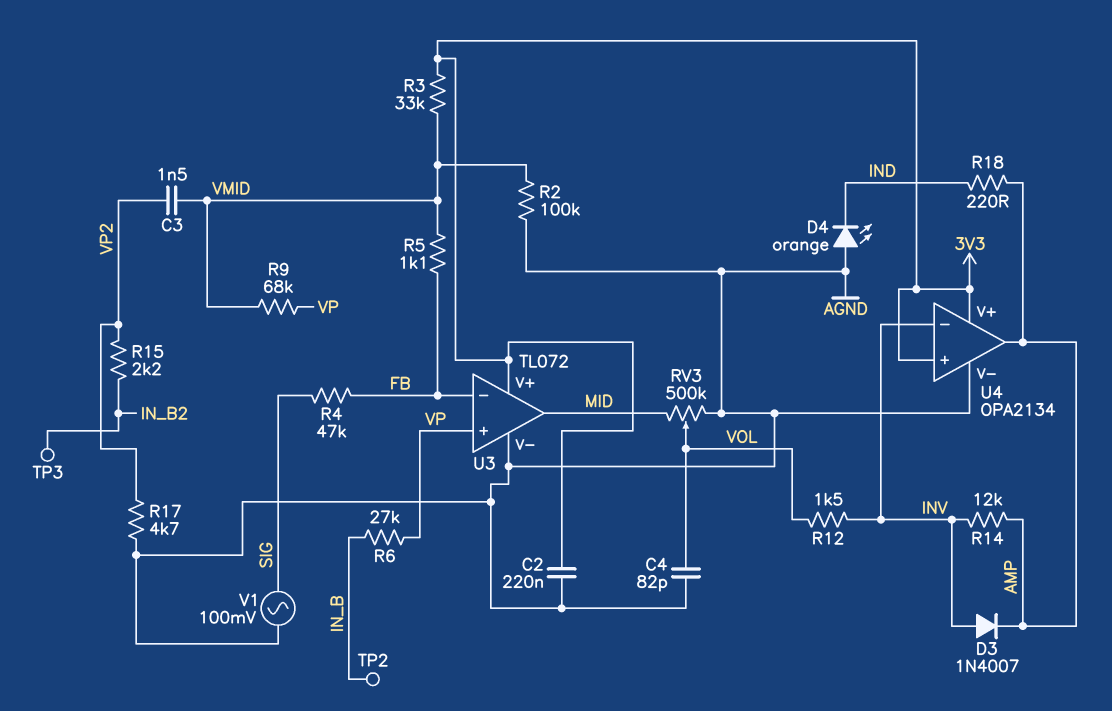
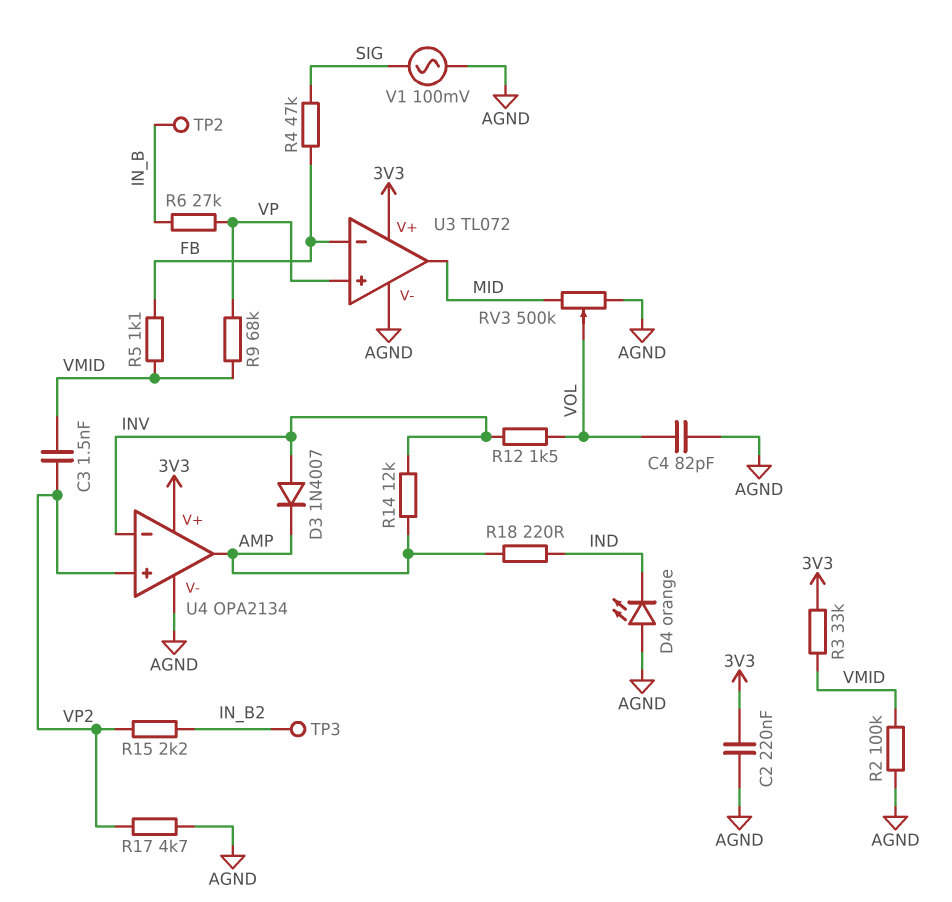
U4 pin in+: 3V3 -> VP2

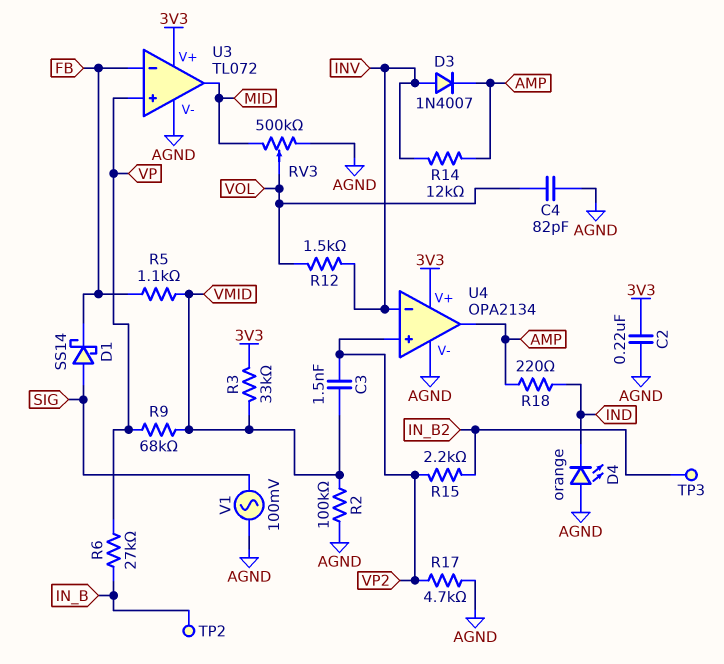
D1: none -> schottky SS14 (A SIG, K FB)
R4: 47k (FB, SIG) -> none

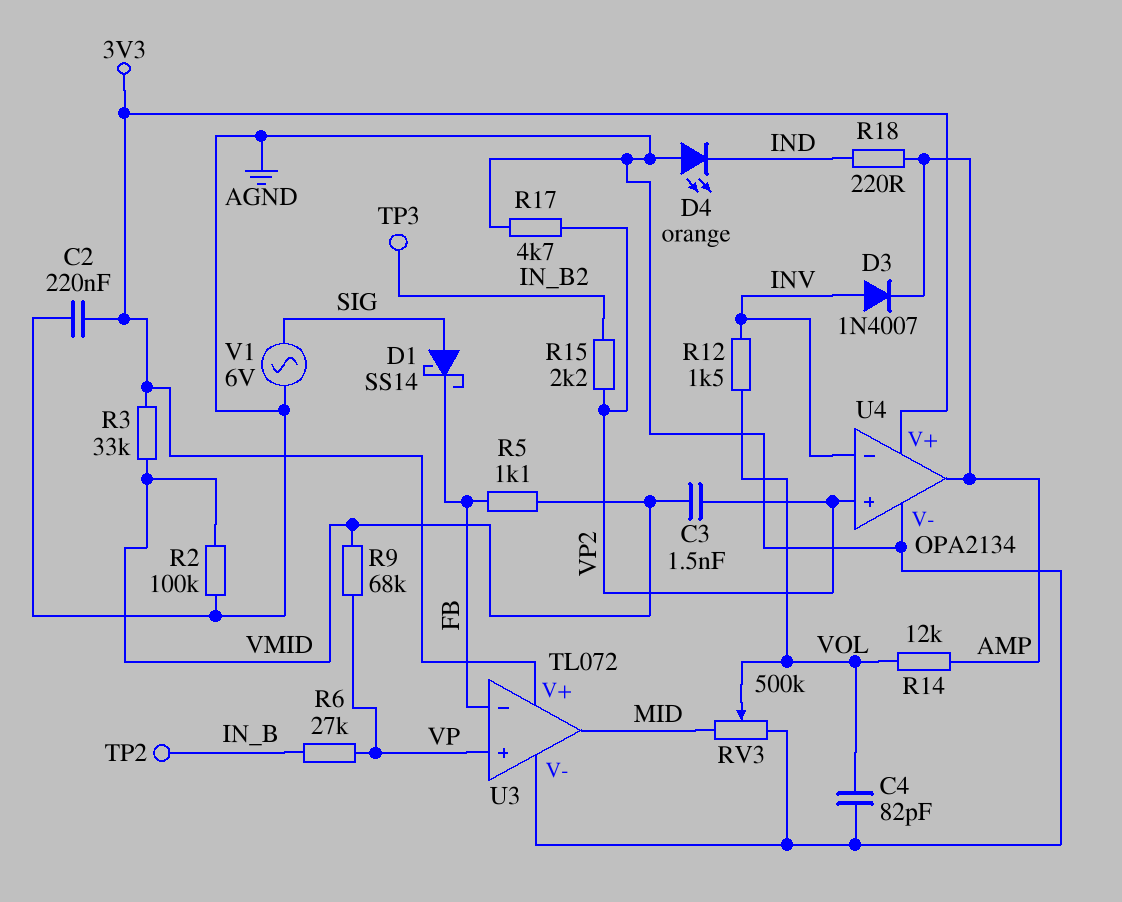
R14: 12k (AMP, INV) -> 12k (AMP, VOL)
V1: AC 100mV (AGND, SIG) -> AC 6V (AGND, SIG)

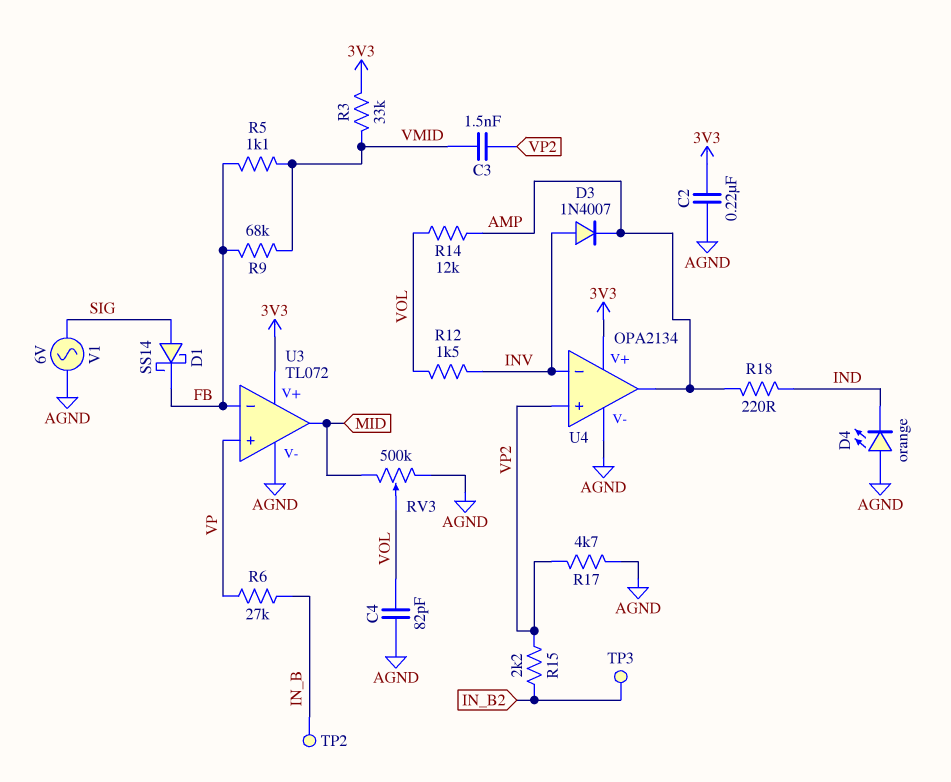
R2: 100k (AGND, VMID) -> none
R9: 68k (VMID, VP) -> 68k (FB, VMID)

